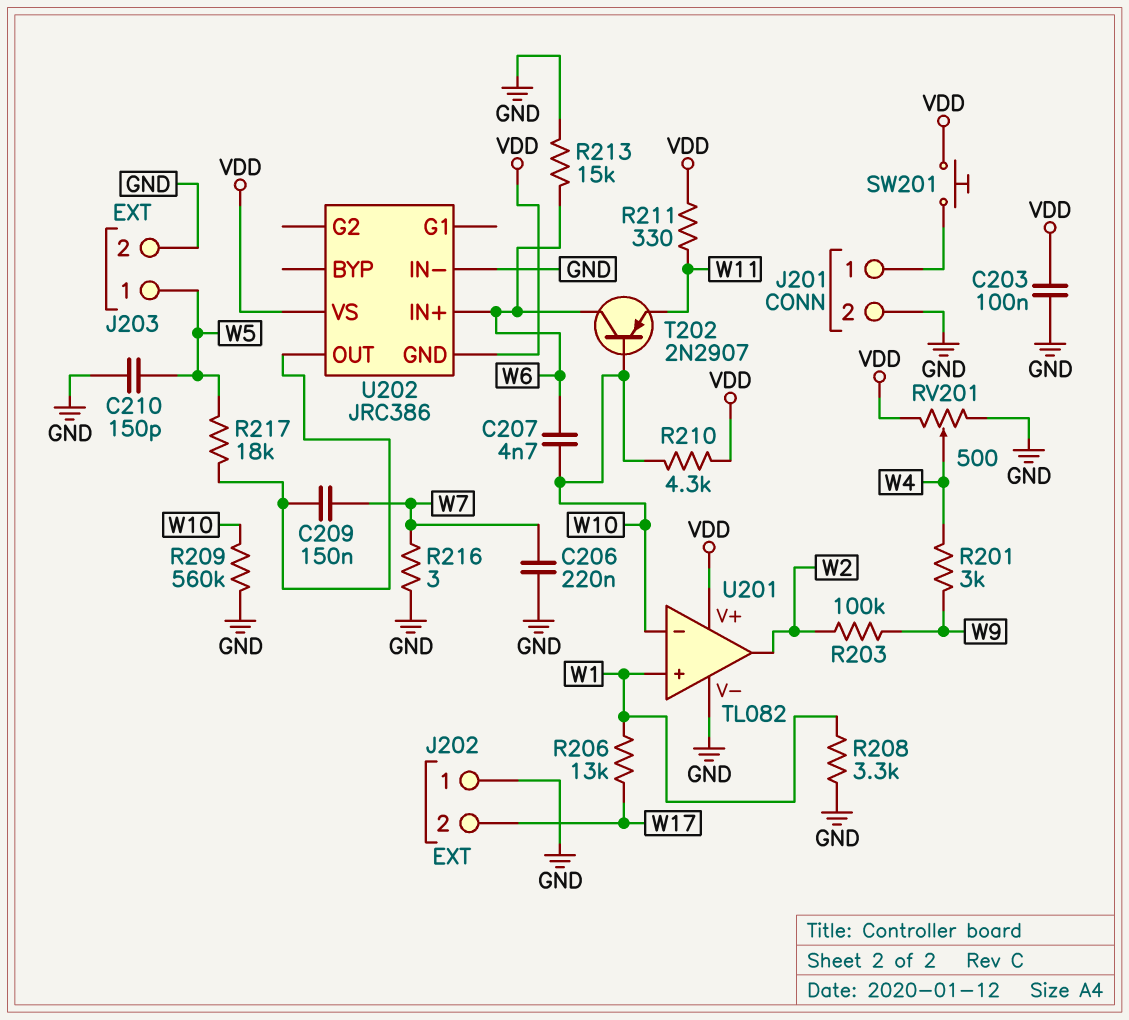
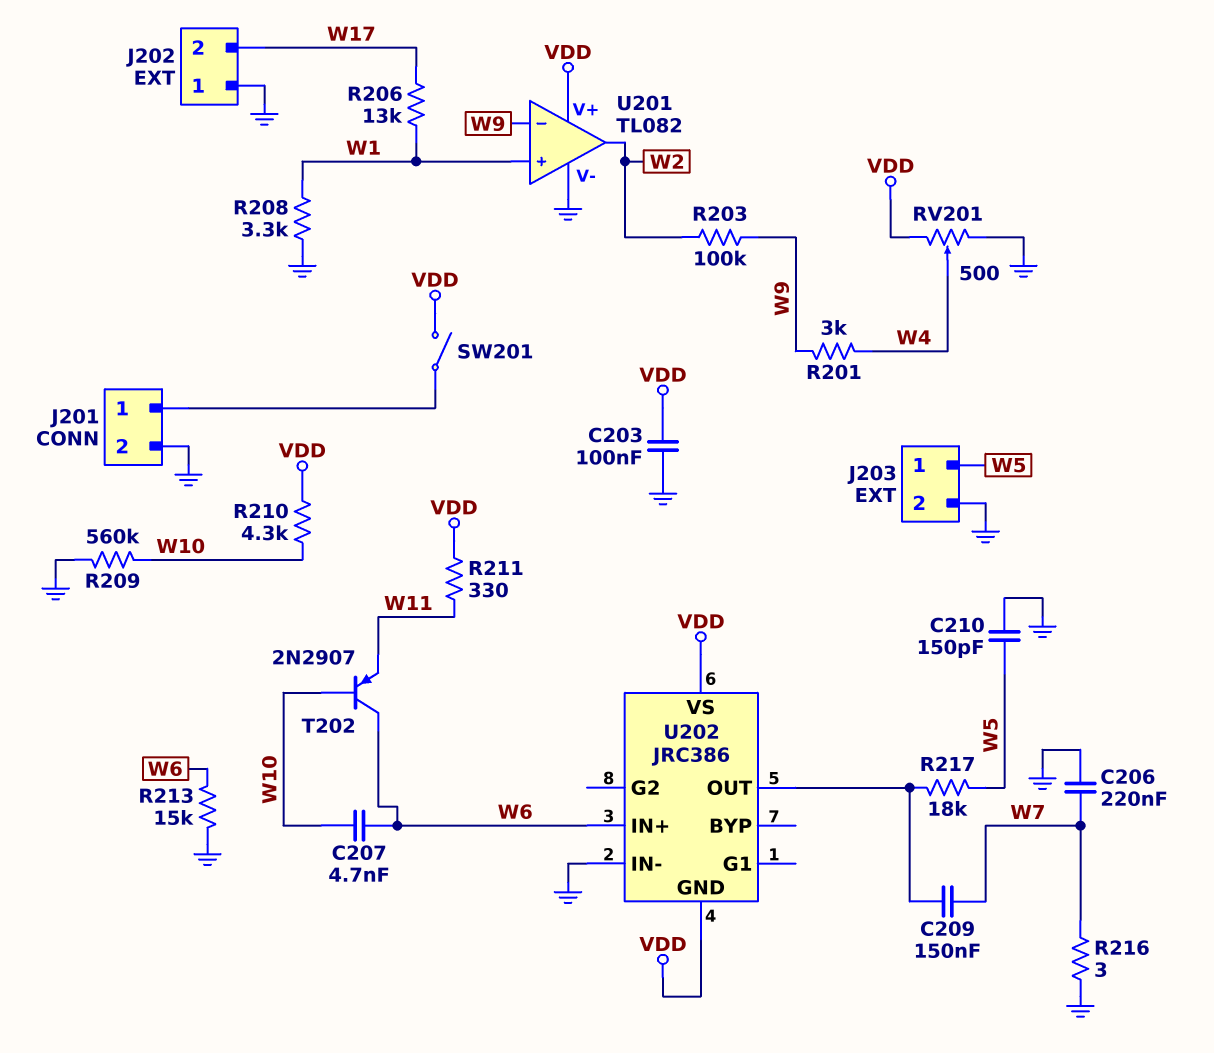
SW201: button (J201/1, VDD) -> switch (J201/1, VDD)
U201 pin in-: W10 -> W9

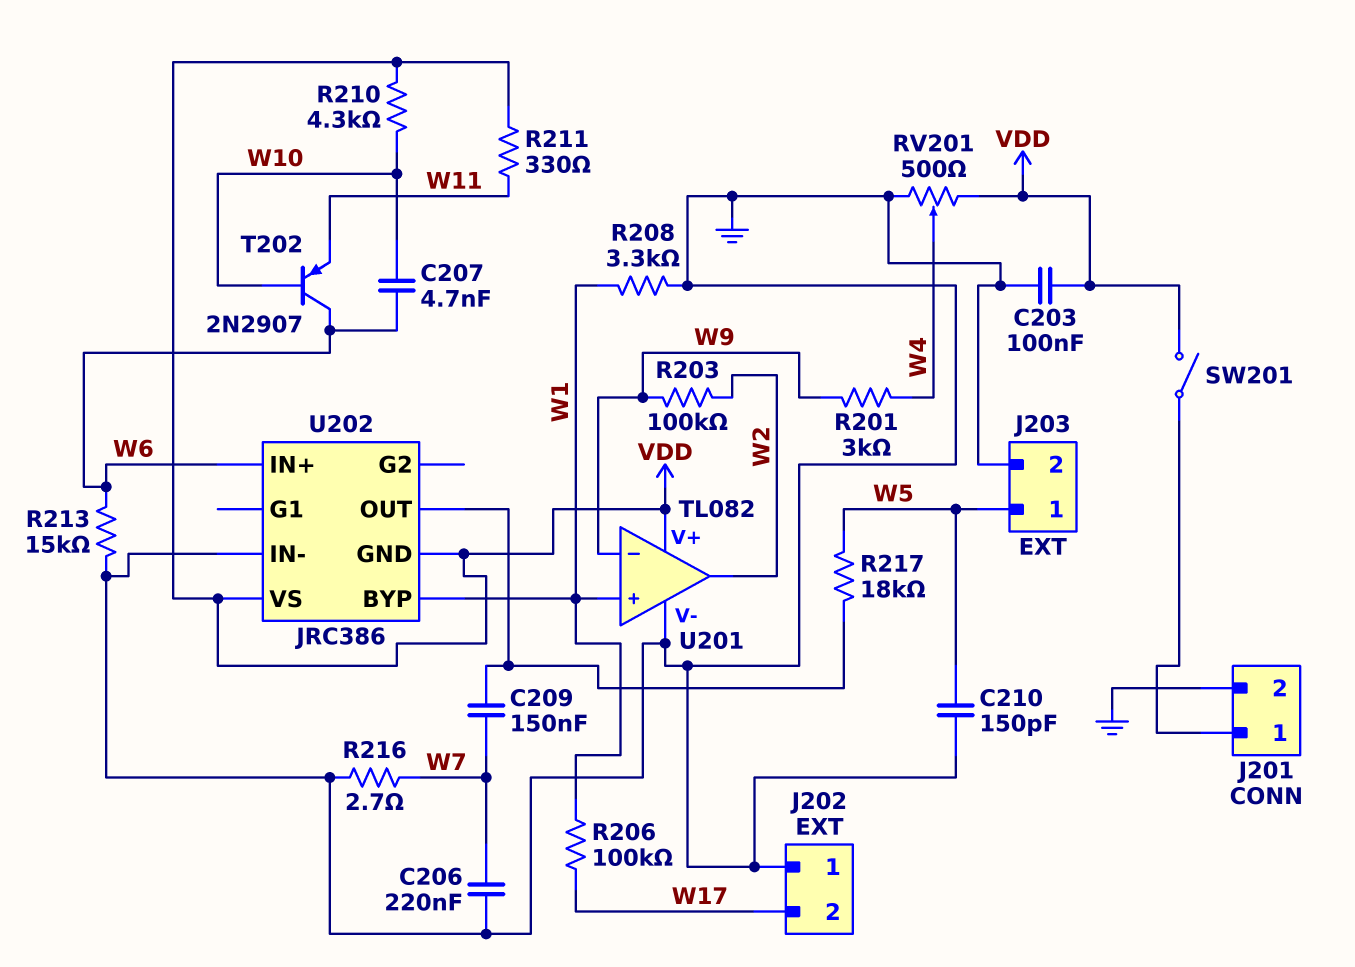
R206: 13k (W1, W17) -> 100k (W1, W17)
R209: 560k (GND, W10) -> none
R216: 3 (GND, W7) -> 2.7 (GND, W7)
U202 pin BYP: none -> W1

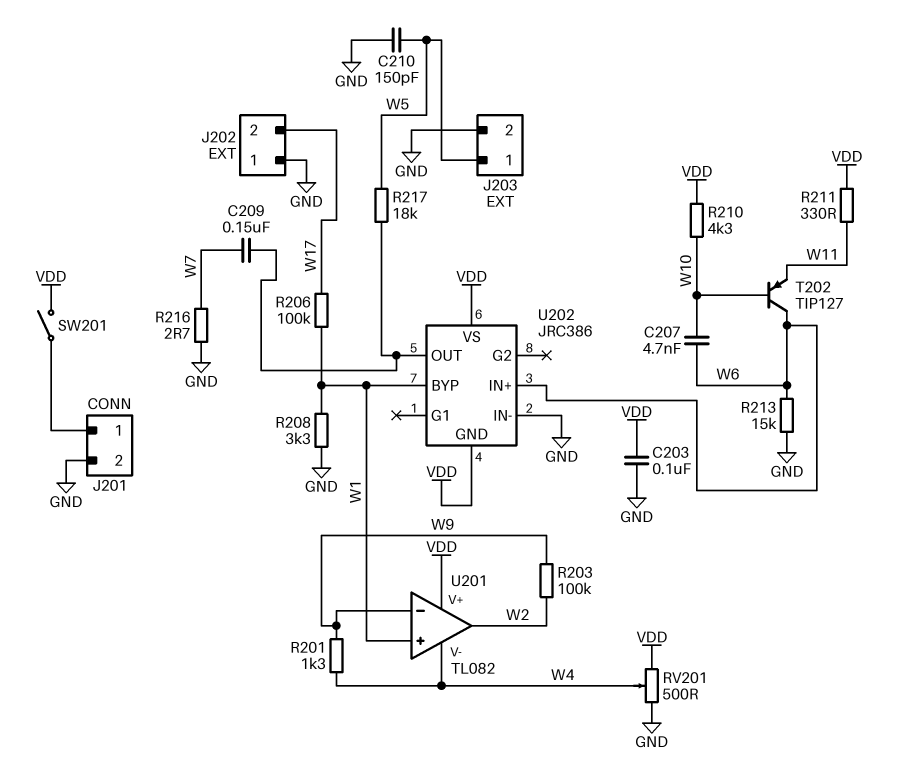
C206: 220nF (GND, W7) -> none
R201: 3k (W4, W9) -> 1.3k (W4, W9)
T202: PNP 2N2907 (B W10, C W6, E W11) -> PNP TIP127 (B W10, C W6, E W11)
U201 pin V-: GND -> W4

